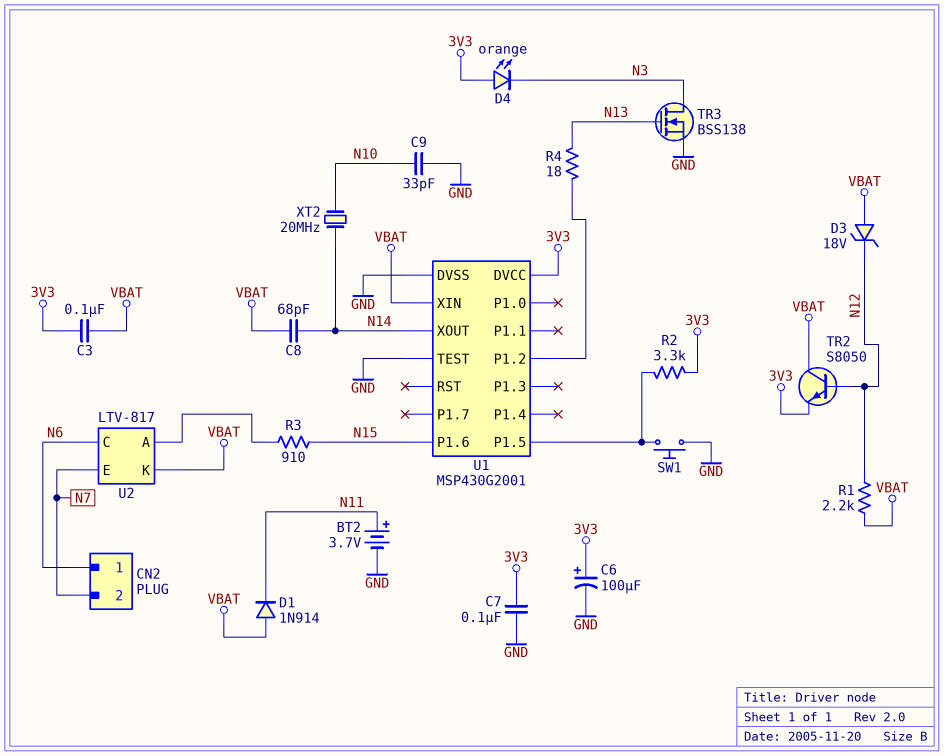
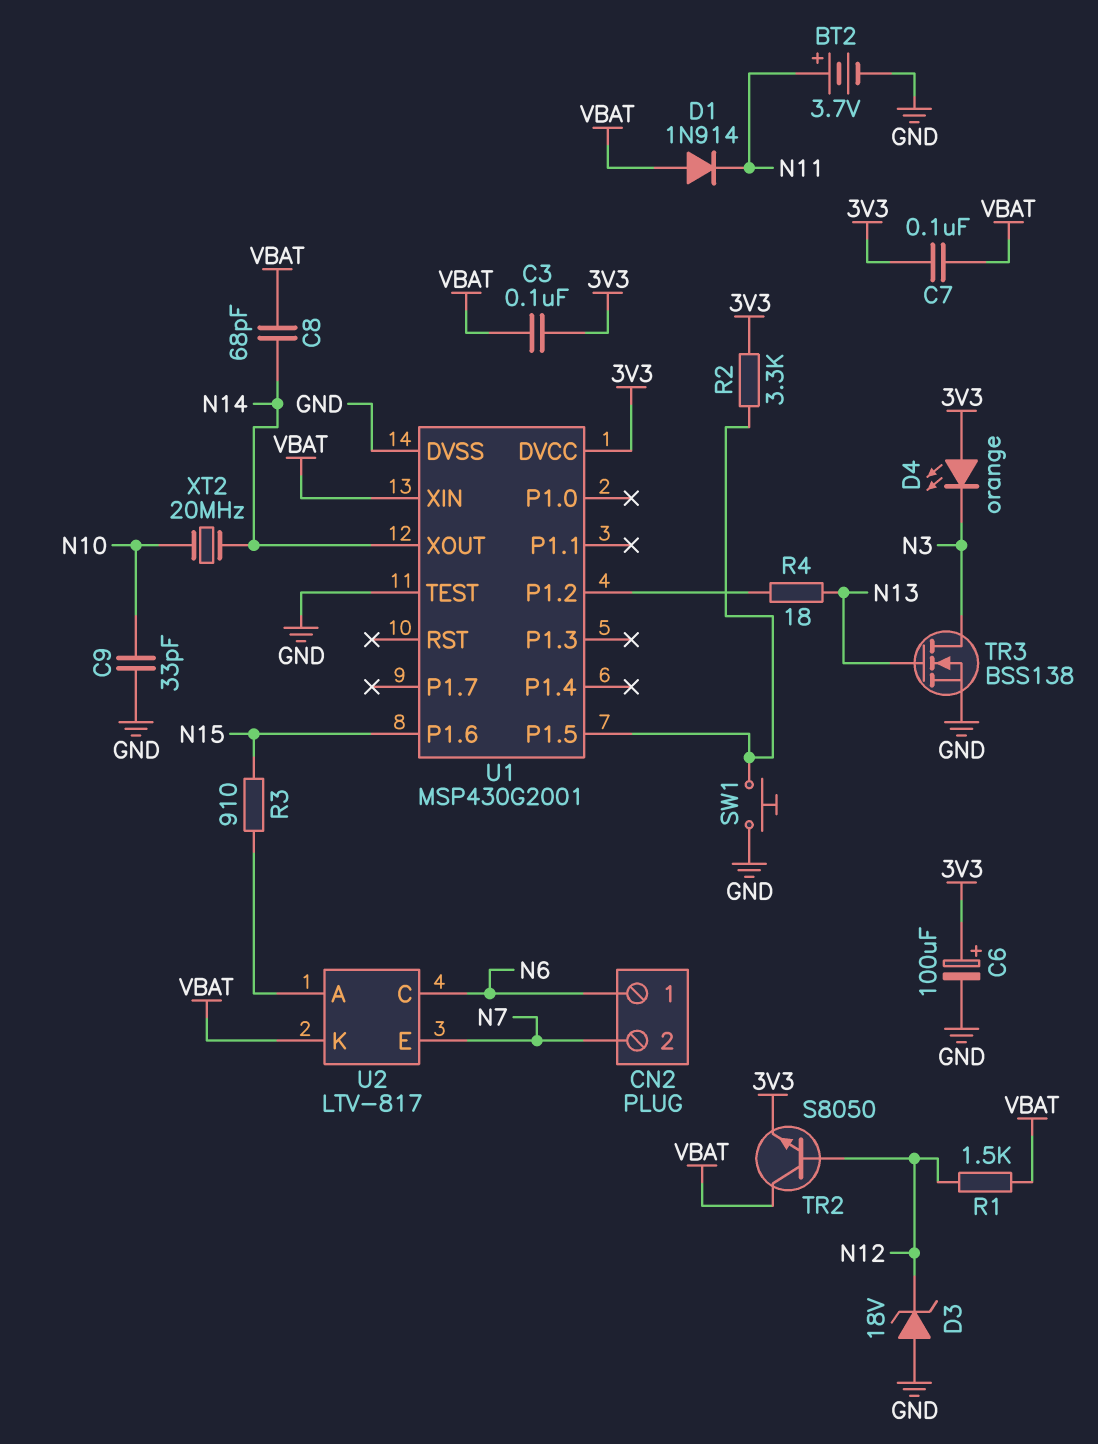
C7: 100nF (3V3, GND) -> 100nF (3V3, VBAT)
D3: zener 18V (A VBAT, K N12) -> zener 18V (A GND, K N12)
R1: 2.2k (N12, VBAT) -> 1.5k (N12, VBAT)

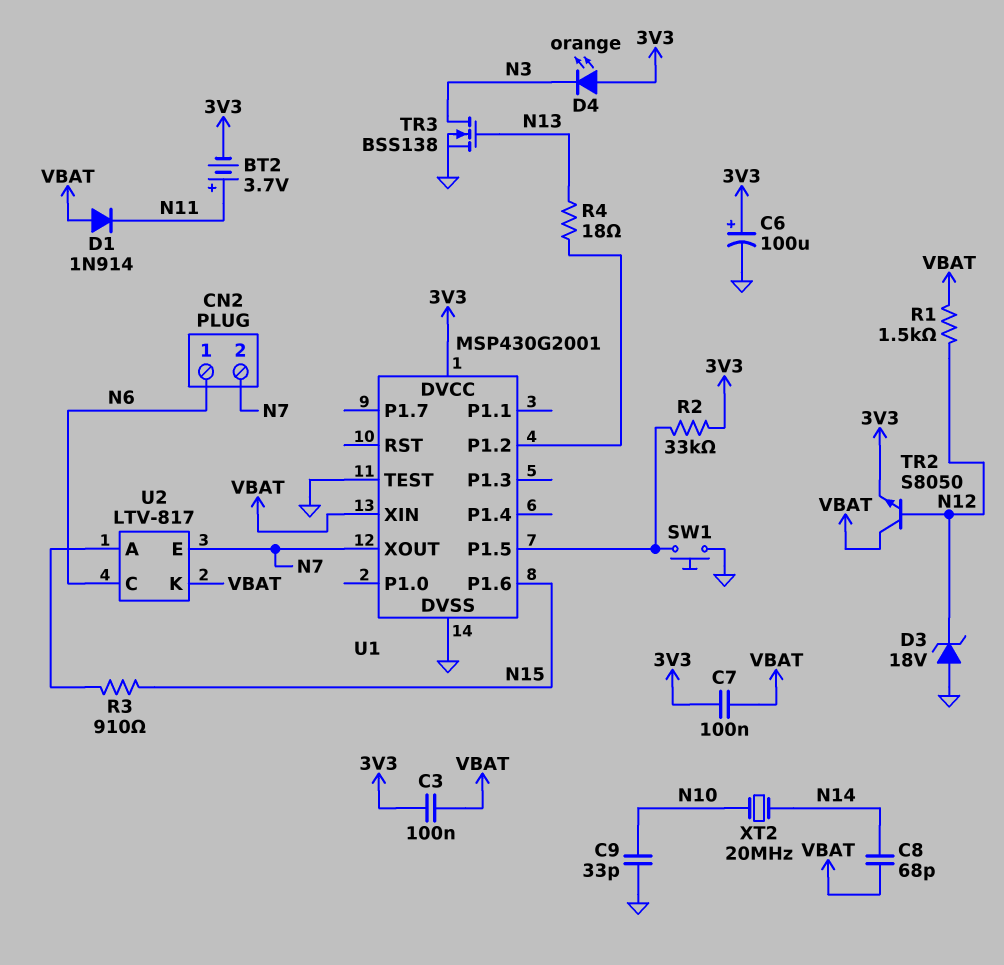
BT2: 3.7V (plus N11, minus GND) -> 3.7V (plus N11, minus 3V3)
R2: 3.3k (3V3, U1/P1.5) -> 33k (3V3, U1/P1.5)
U1 pin XOUT: N14 -> N7

